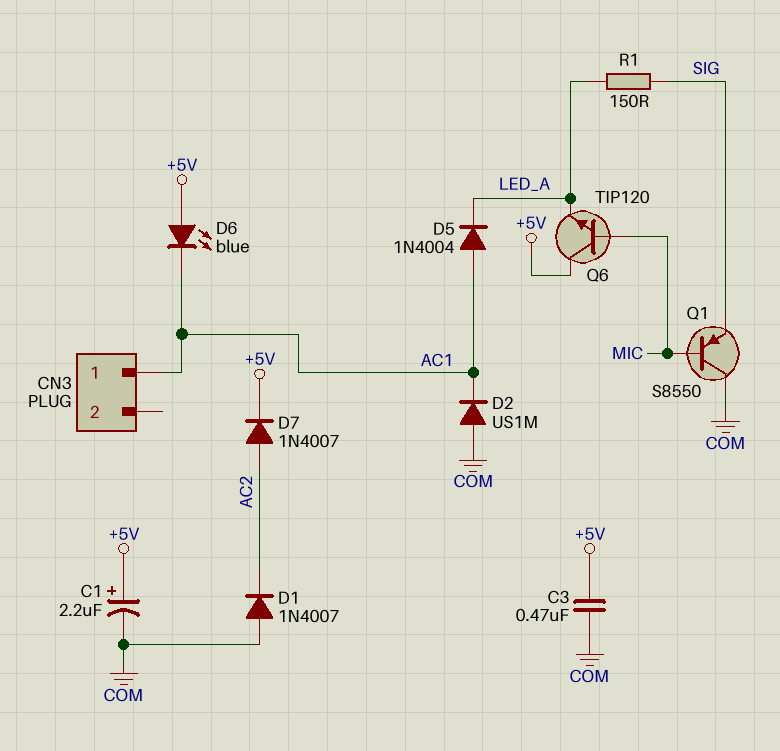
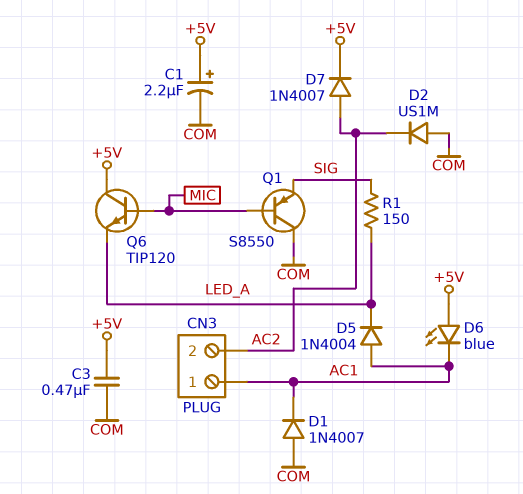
CN3 pin 2: none -> AC2
D1: diode 1N4007 (A COM, K AC2) -> diode 1N4007 (A COM, K AC1)
D2: diode US1M (A COM, K AC1) -> diode US1M (A COM, K AC2)

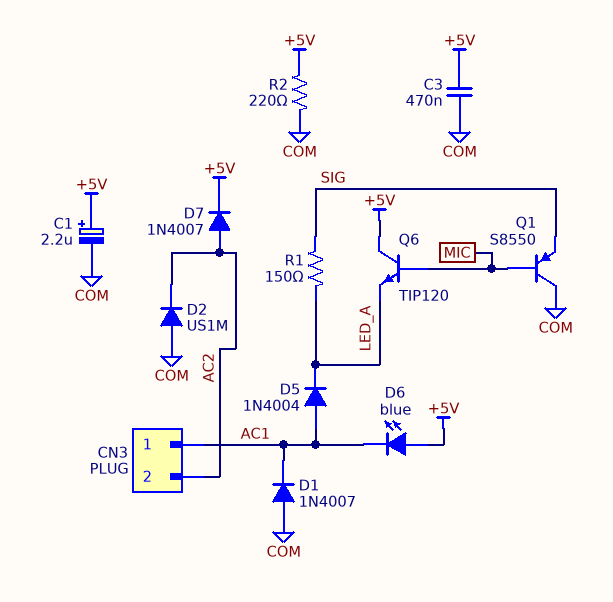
R2: none -> 220 (+5V, COM)

